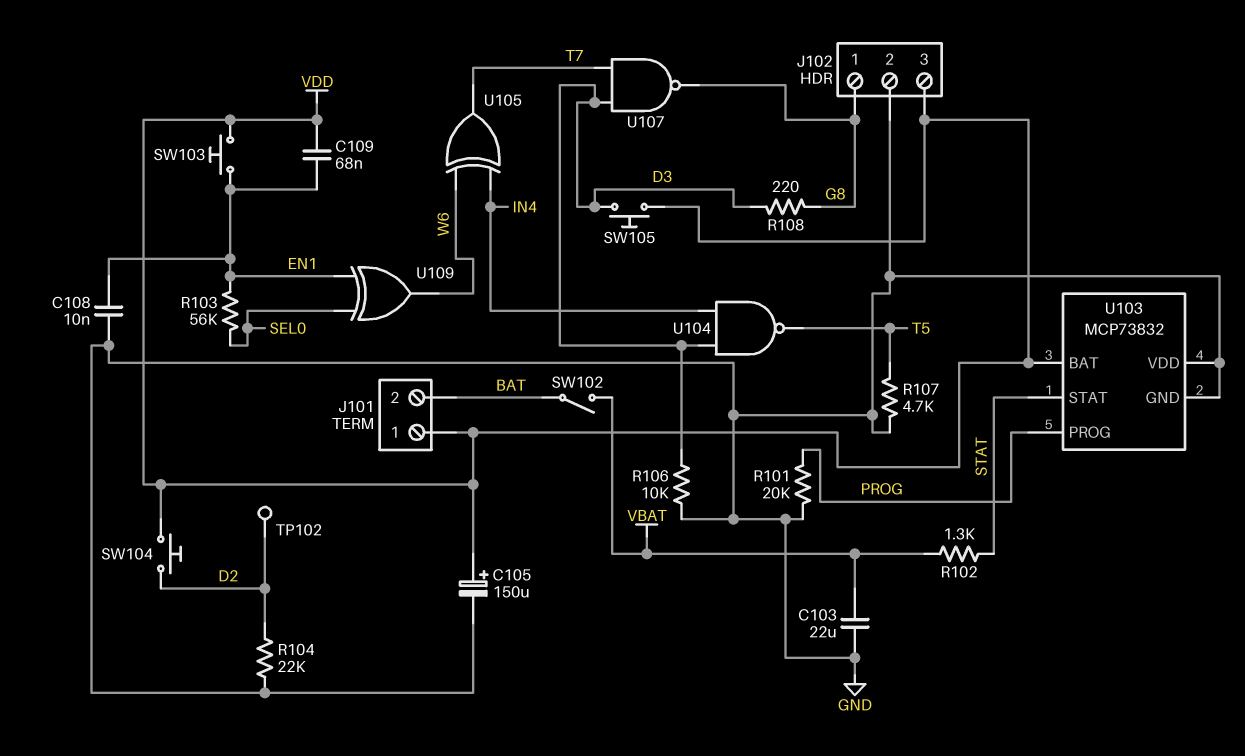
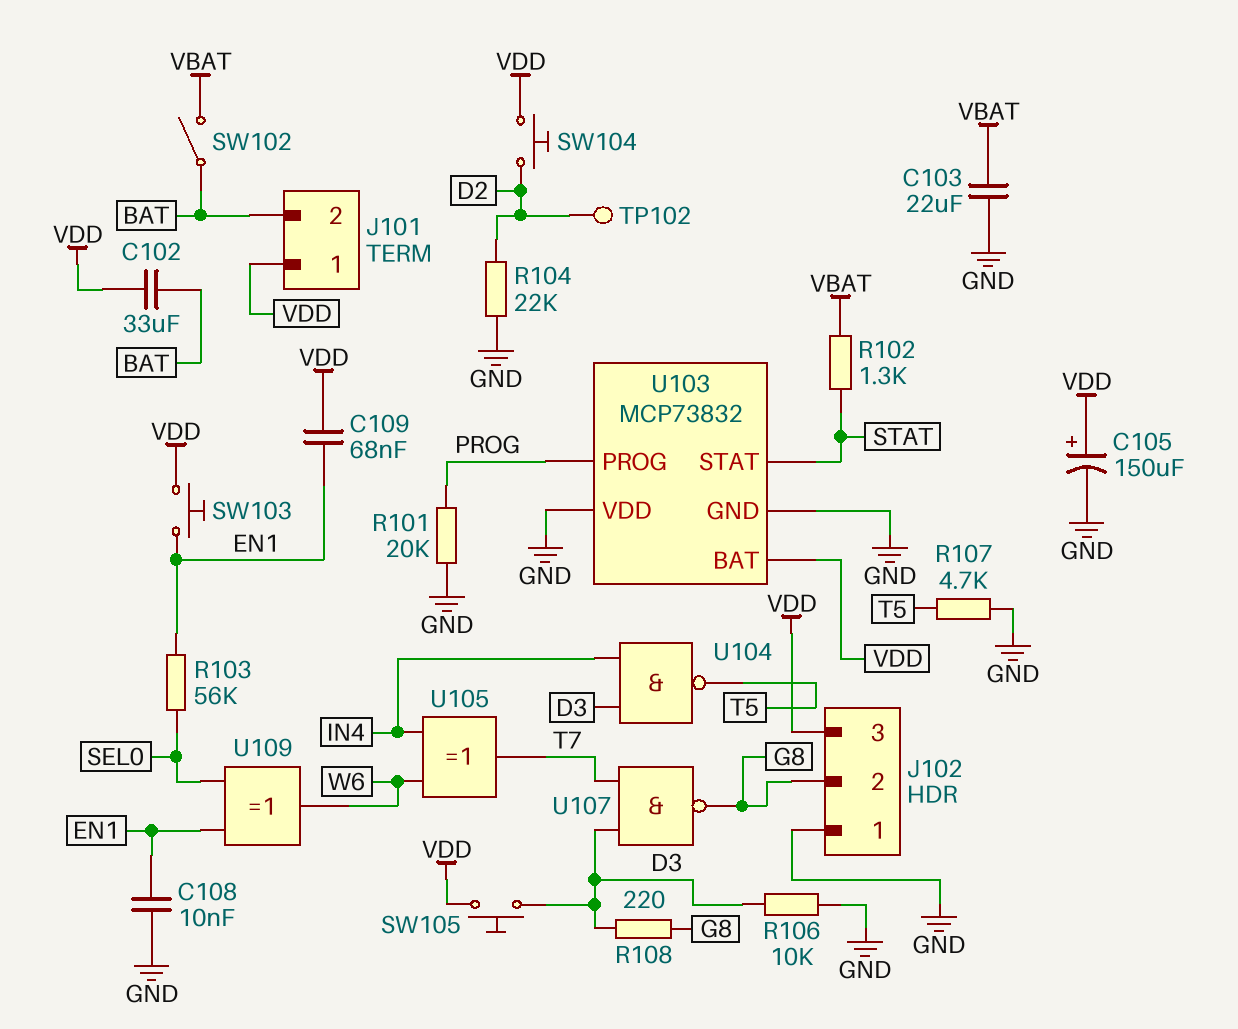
C102: none -> 33uF (BAT, VDD)
J102 pin 1: G8 -> GND
J102 pin 2: GND -> G8

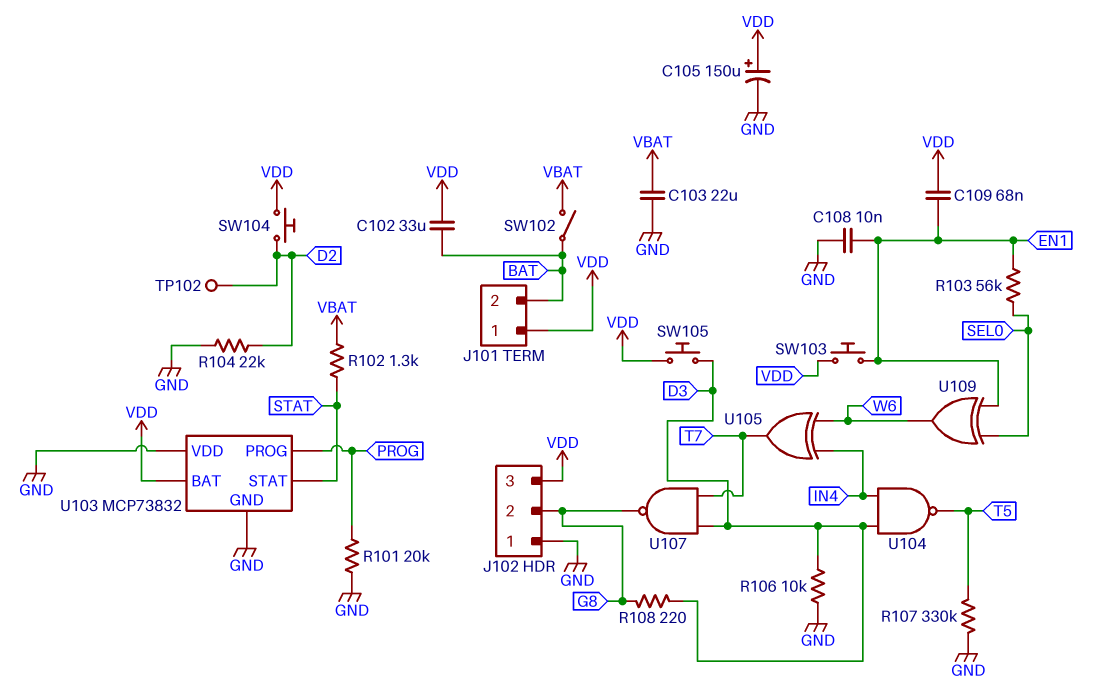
R107: 4.7k (GND, T5) -> 330k (GND, T5)

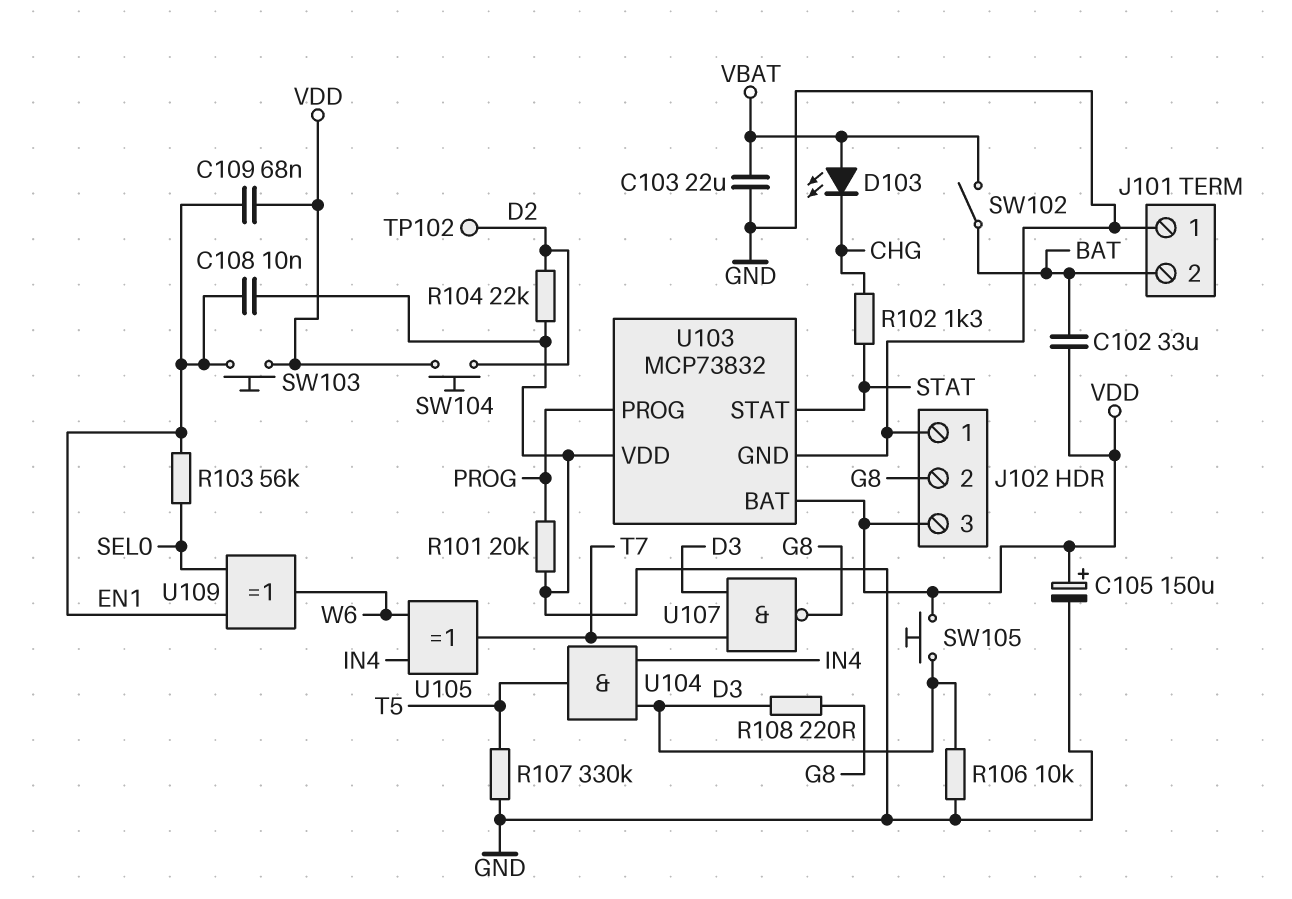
D103: none -> LED (A VBAT, K CHG)
J101 pin 1: VDD -> GND
R102: 1.3k (STAT, VBAT) -> 1.3k (CHG, STAT)
U104: NAND (in D3, in IN4, out T5) -> AND (in D3, in IN4, out T5)

